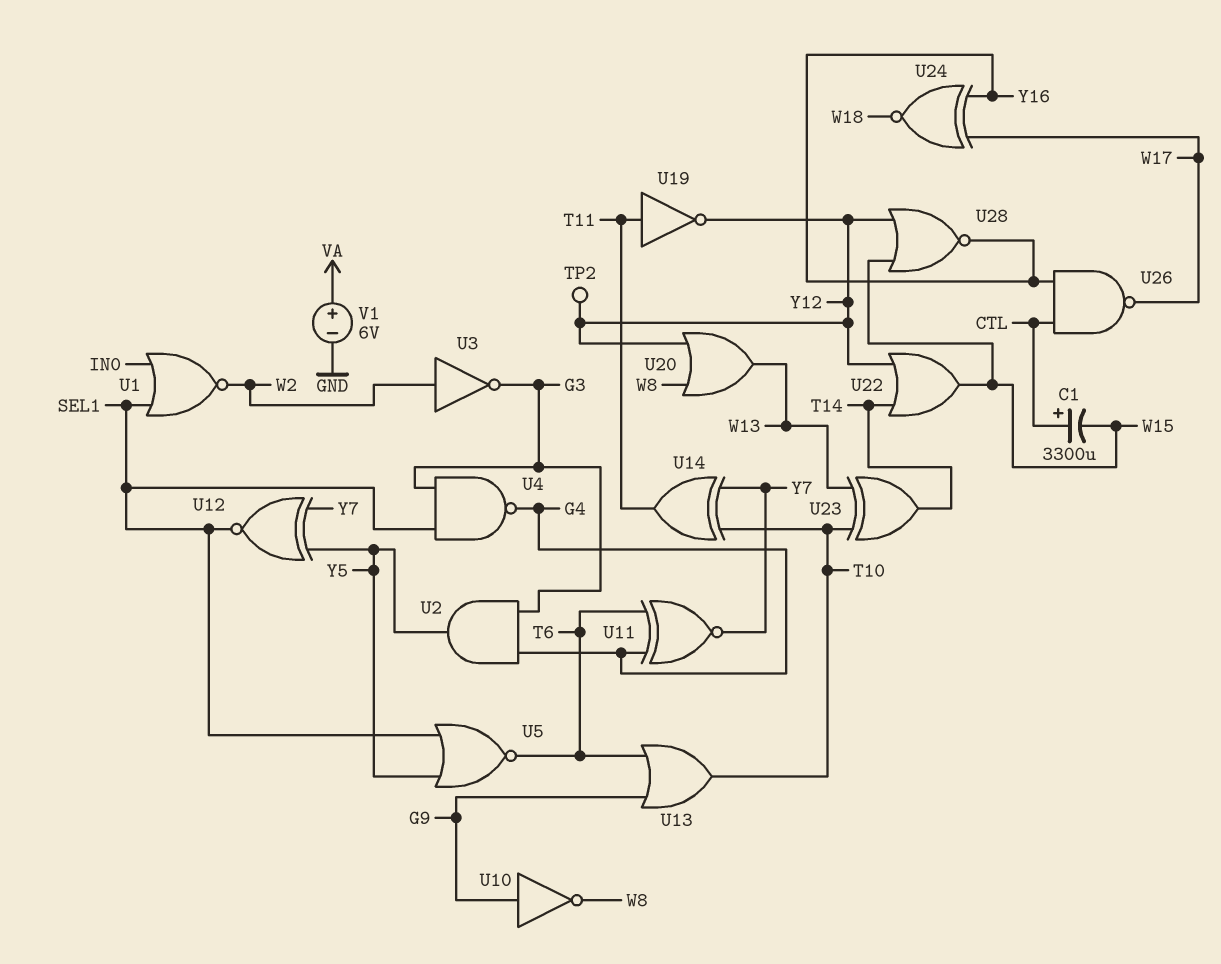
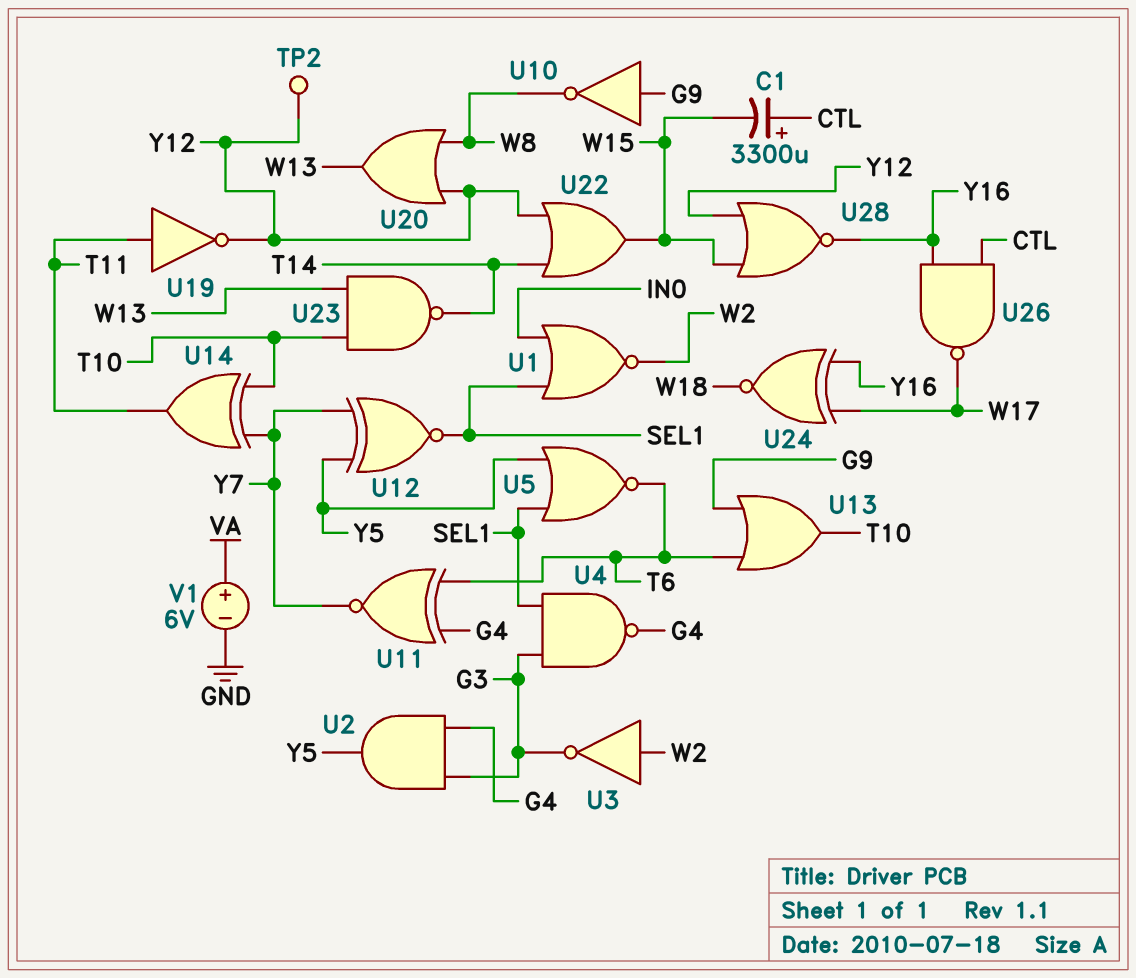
U23: XOR (in T10, in W13, out T14) -> NAND (in T10, in W13, out T14)

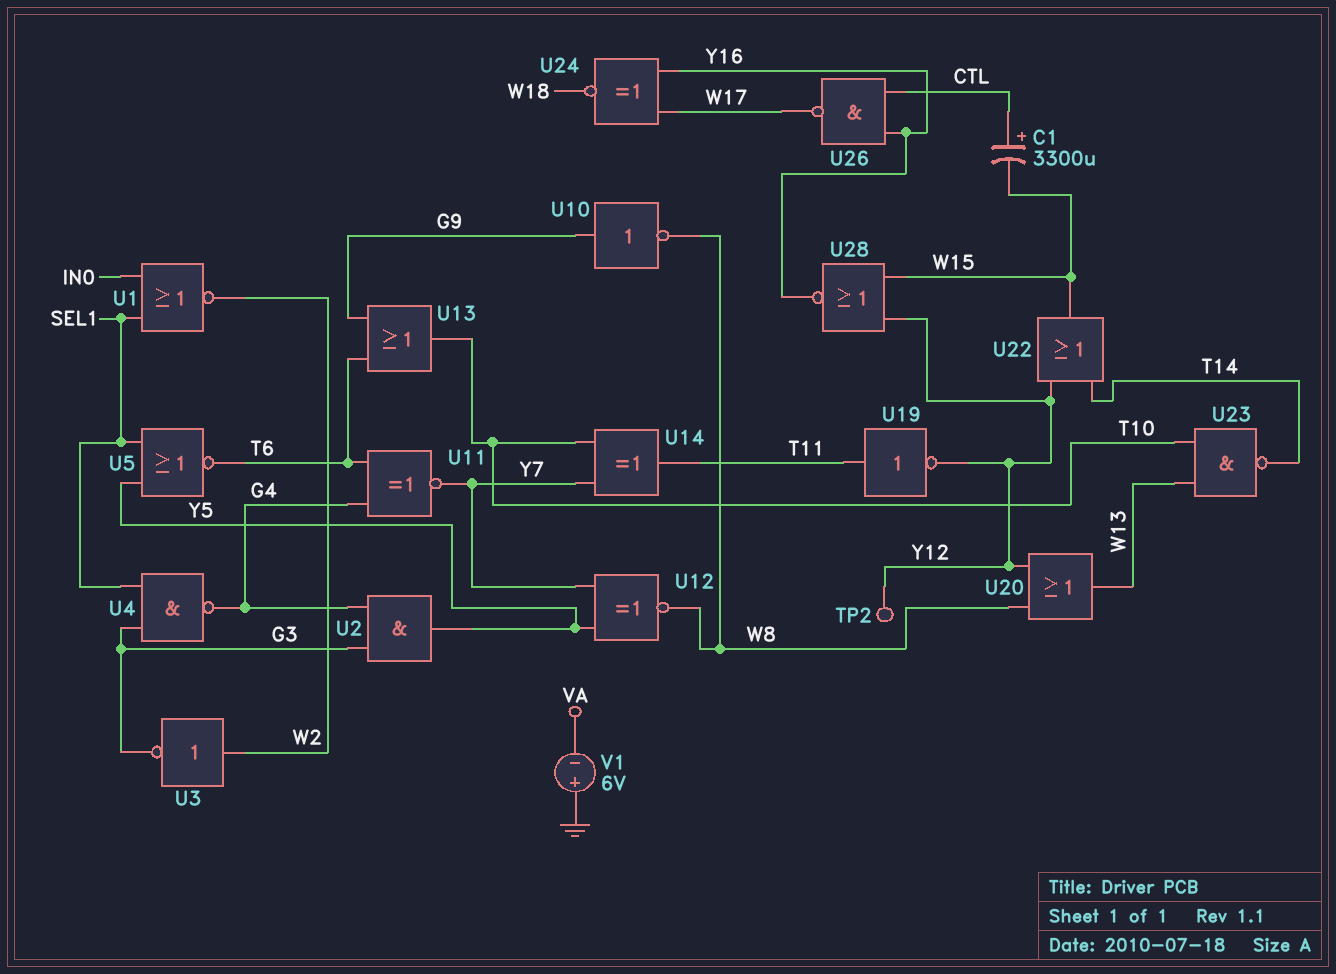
U12: XNOR (in Y5, in Y7, out SEL1) -> XNOR (in Y5, in Y7, out W8)
V1: 6V (plus VA, minus GND) -> 6V (plus GND, minus VA)

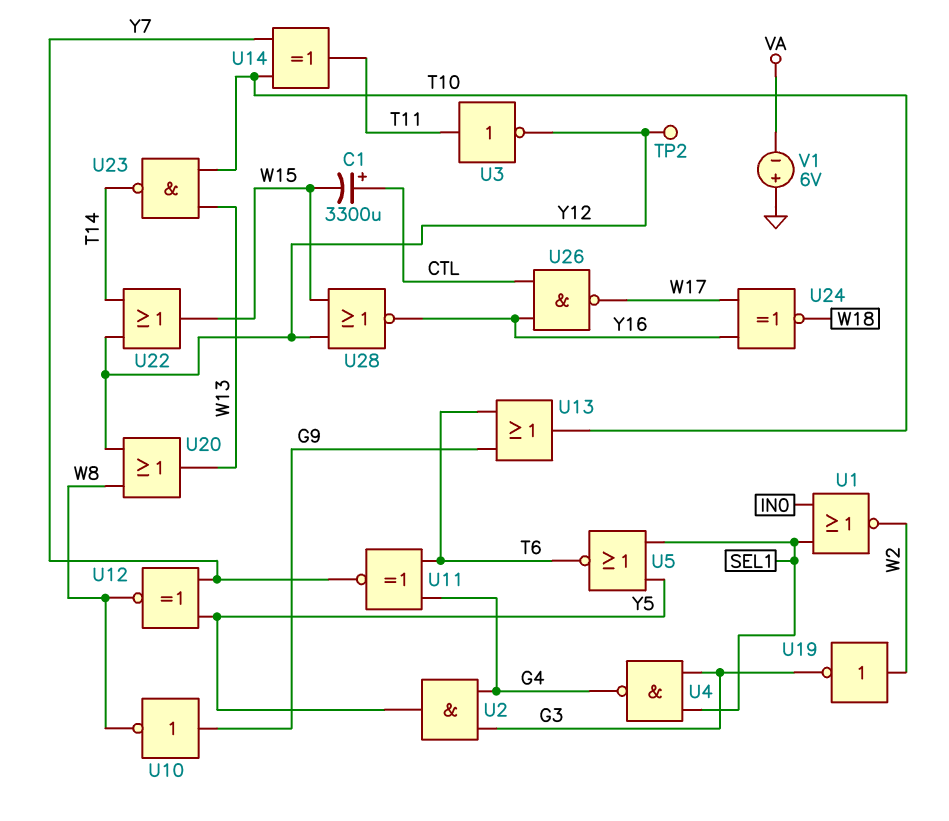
U3: NOT (in W2, out G3) -> NOT (in T11, out Y12)
U19: NOT (in T11, out Y12) -> NOT (in W2, out G3)

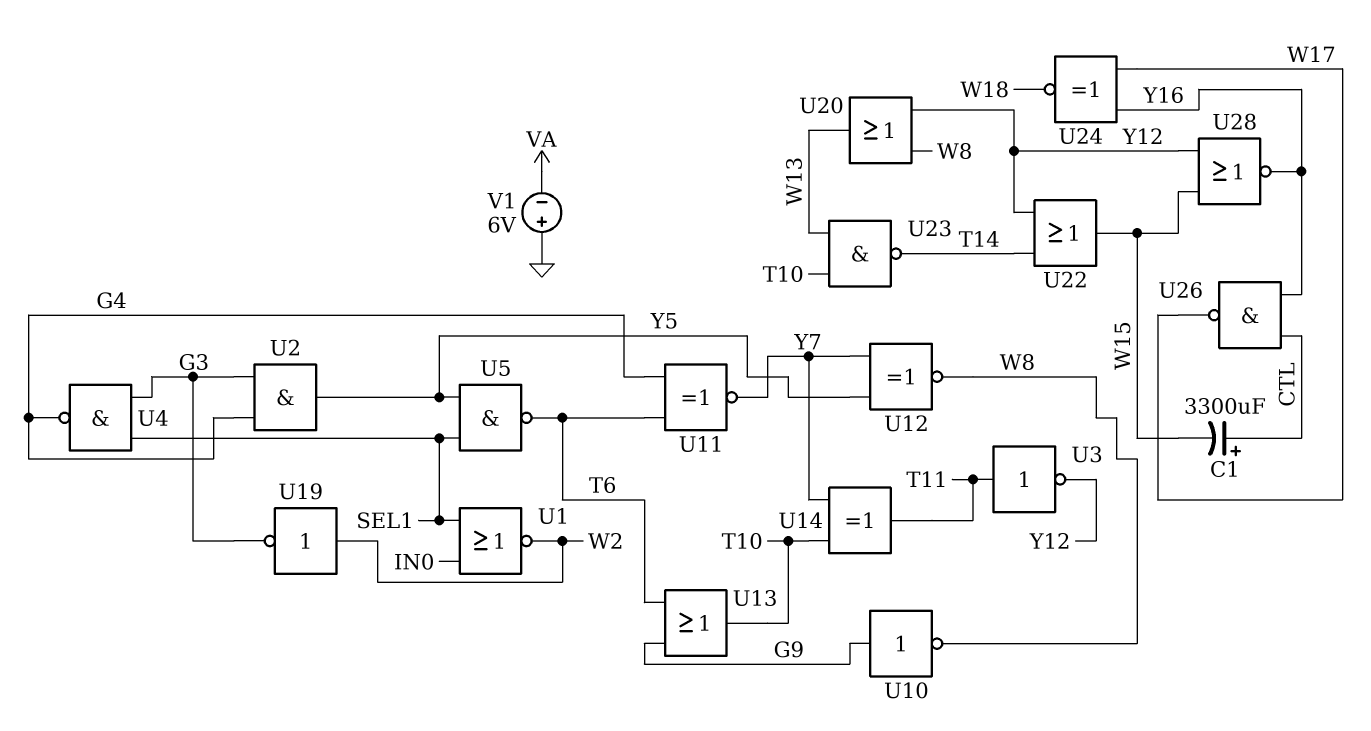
TP2: test point (Y12) -> none
U5: NOR (in SEL1, in Y5, out T6) -> NAND (in SEL1, in Y5, out T6)

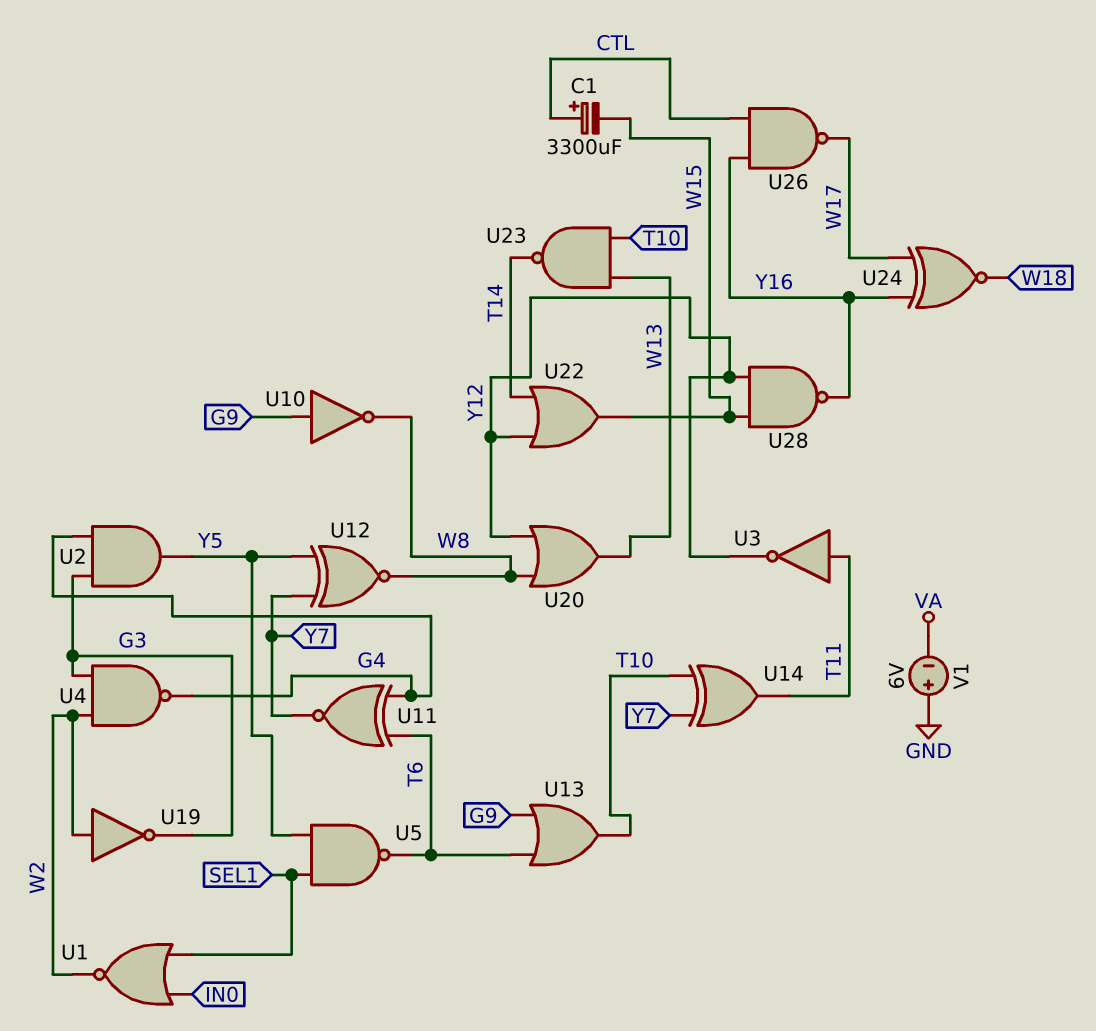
U4: NAND (in G3, in SEL1, out G4) -> NAND (in G3, in W2, out G4)
U28: NOR (in W15, in Y12, out Y16) -> NAND (in W15, in Y12, out Y16)

